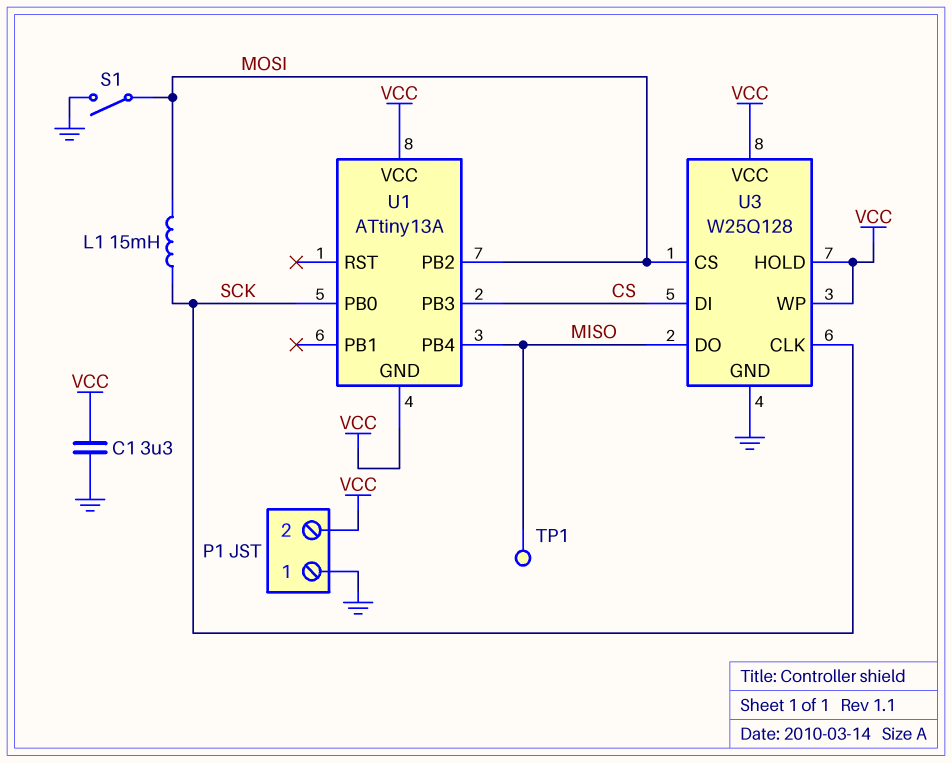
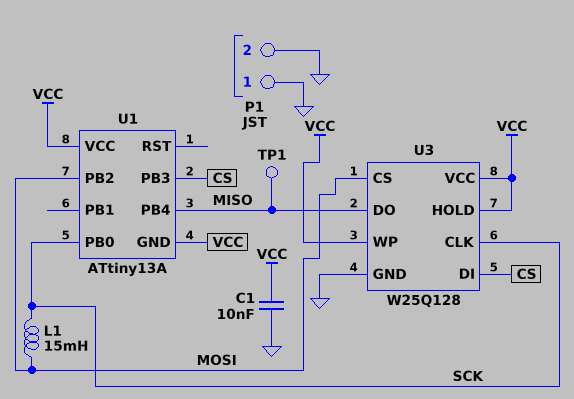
C1: 3.3uF (GND, VCC) -> 10nF (GND, VCC)
P1 pin 2: VCC -> GND
S1: switch (GND, MOSI) -> none

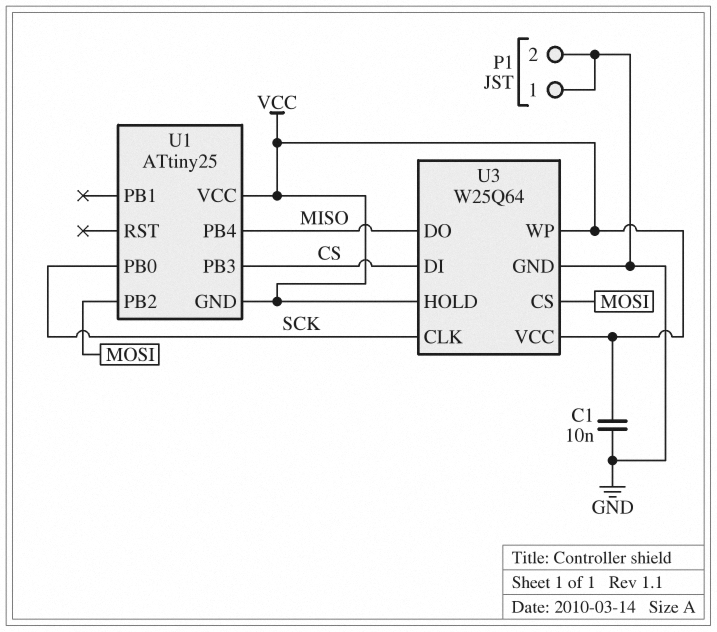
L1: 15mH (MOSI, SCK) -> none
TP1: test point (MISO) -> none
U1: ATtiny13A -> ATtiny25
U3: W25Q128 -> W25Q64

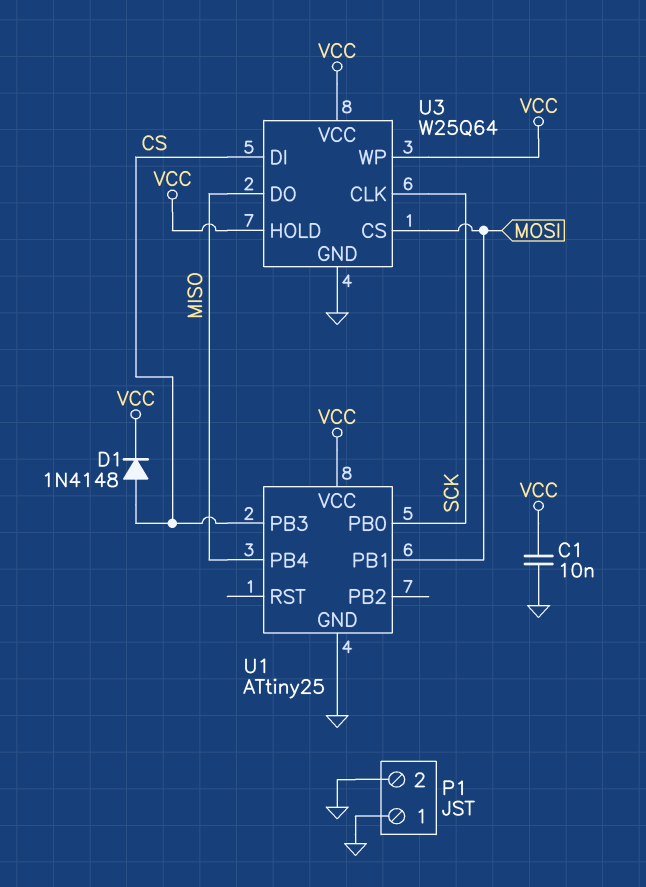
D1: none -> diode 1N4148 (A CS, K VCC)
U1 pin GND: VCC -> GND
U1 pin PB1: none -> MOSI
U1 pin PB2: MOSI -> none

